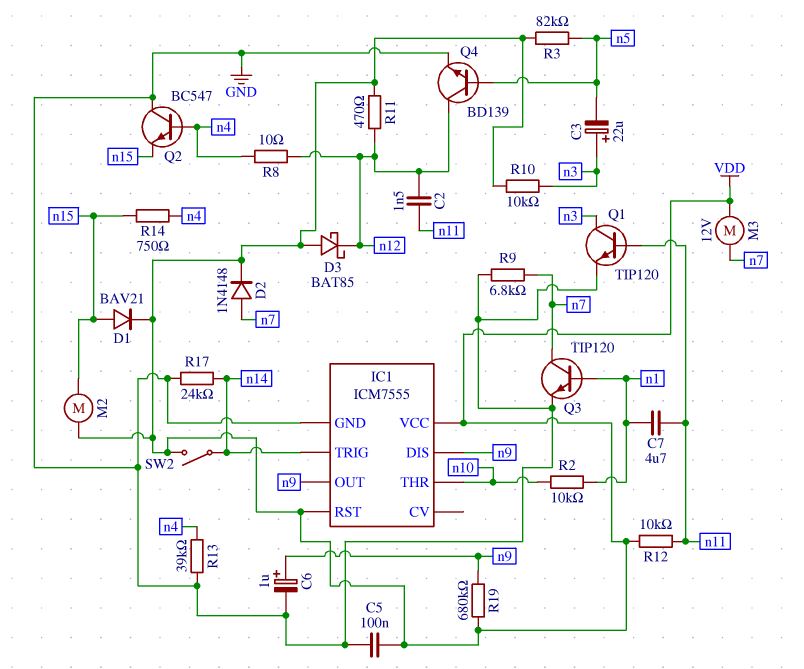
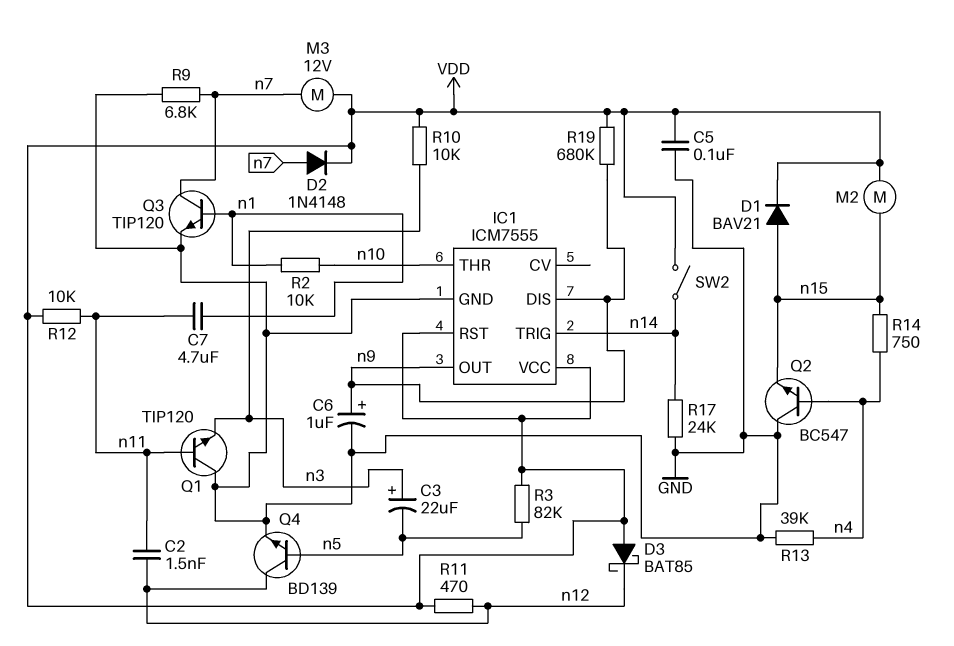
Q1: NPN TIP120 (B n11, C n3, E GND) -> NPN TIP120 (B n11, C GND, E n3)
R8: 10 (n4, n12) -> none

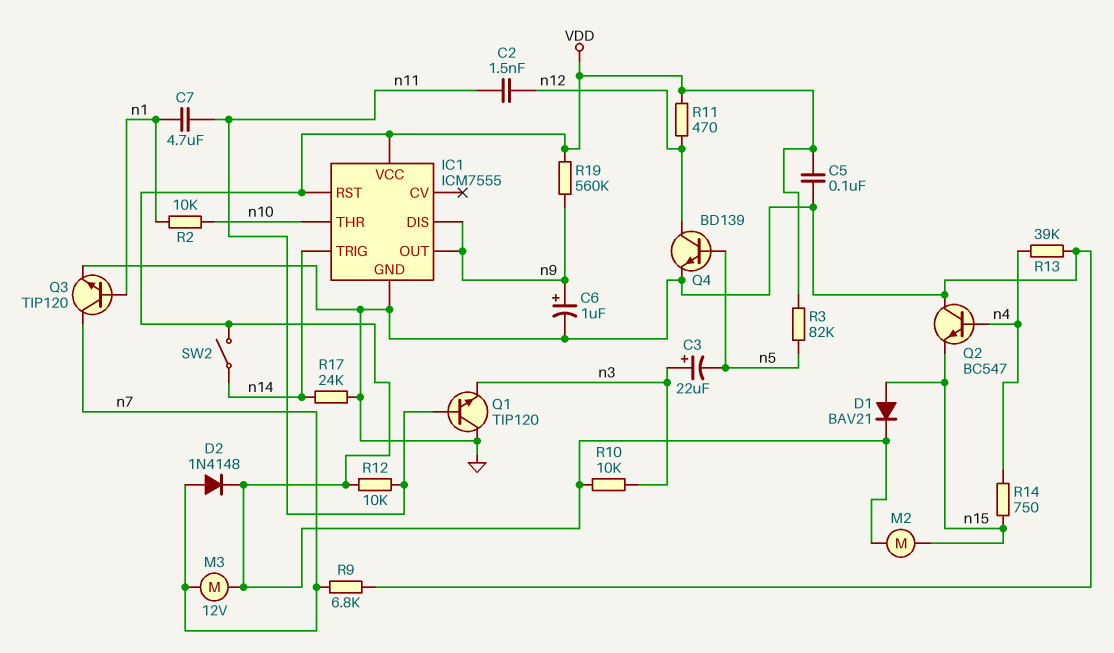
D3: schottky BAT85 (A VDD, K n12) -> none
R19: 680k (VDD, n9) -> 560k (VDD, n9)

